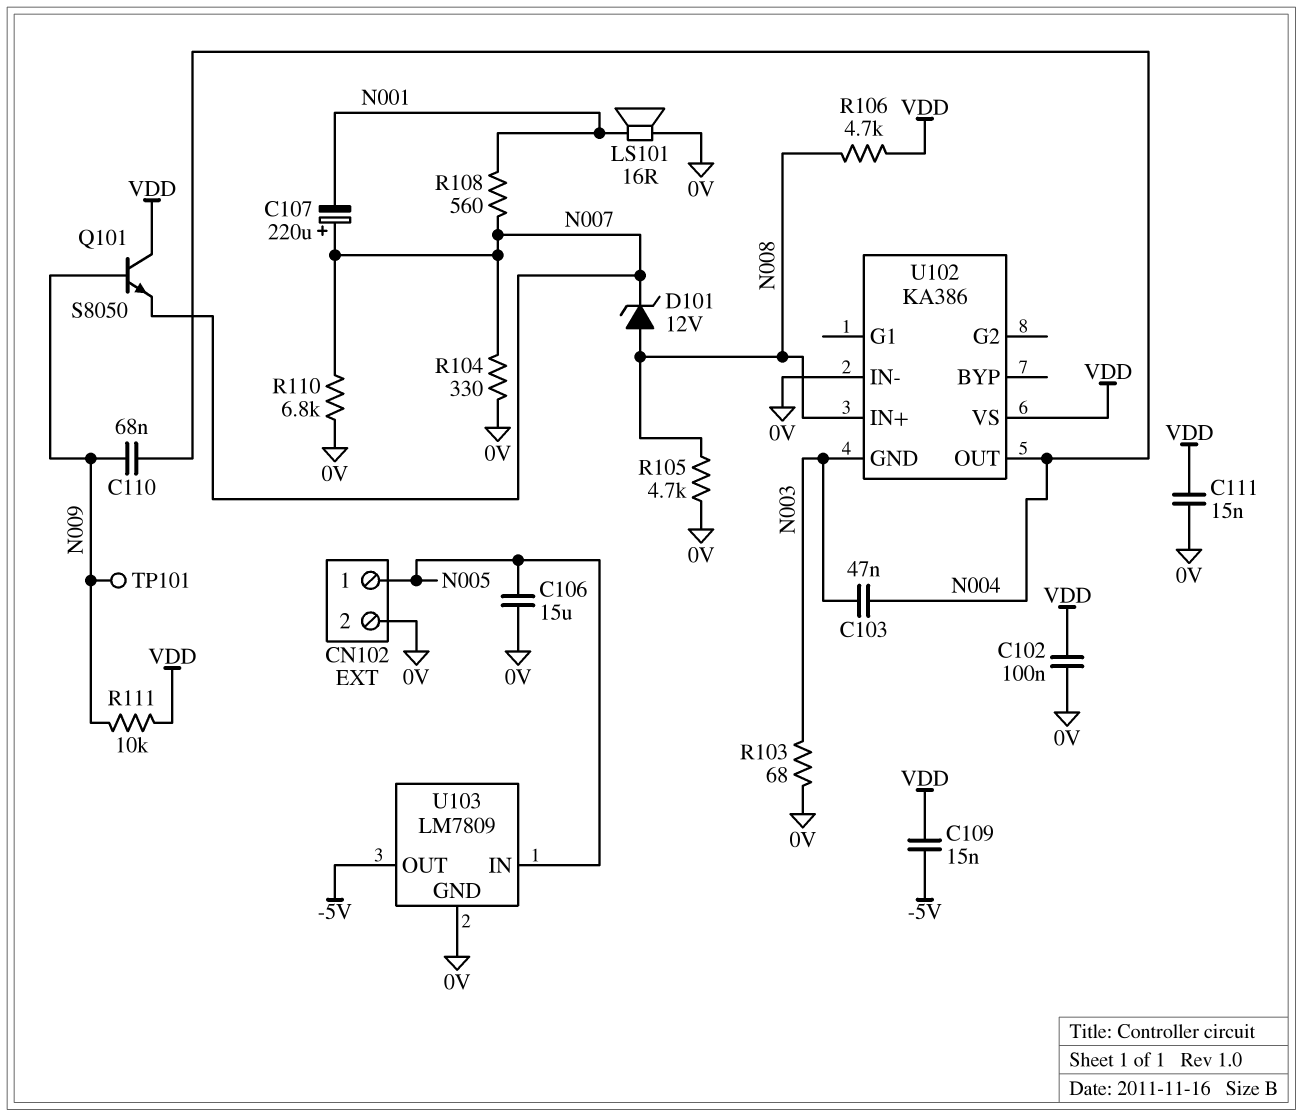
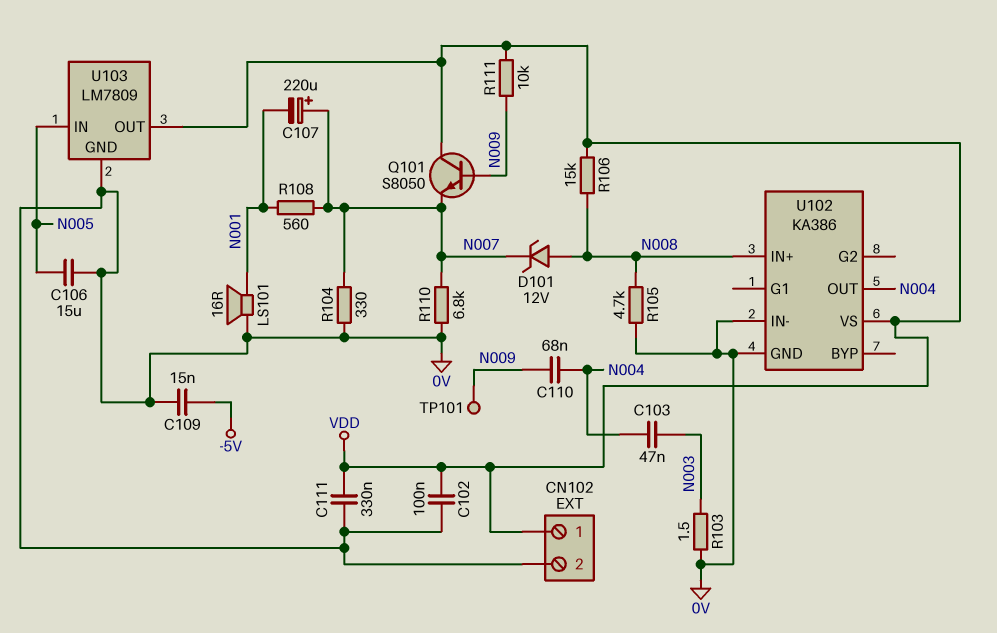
C109: 15nF (-5V, VDD) -> 15nF (-5V, 0V)
C111: 15nF (0V, VDD) -> 330nF (0V, VDD)
CN102 pin 1: N005 -> VDD
R103: 68 (0V, N003) -> 1.5 (0V, N003)
R106: 4.7k (N008, VDD) -> 15k (N008, VDD)
U102 pin GND: N003 -> 0V
U103 pin OUT: -5V -> VDD

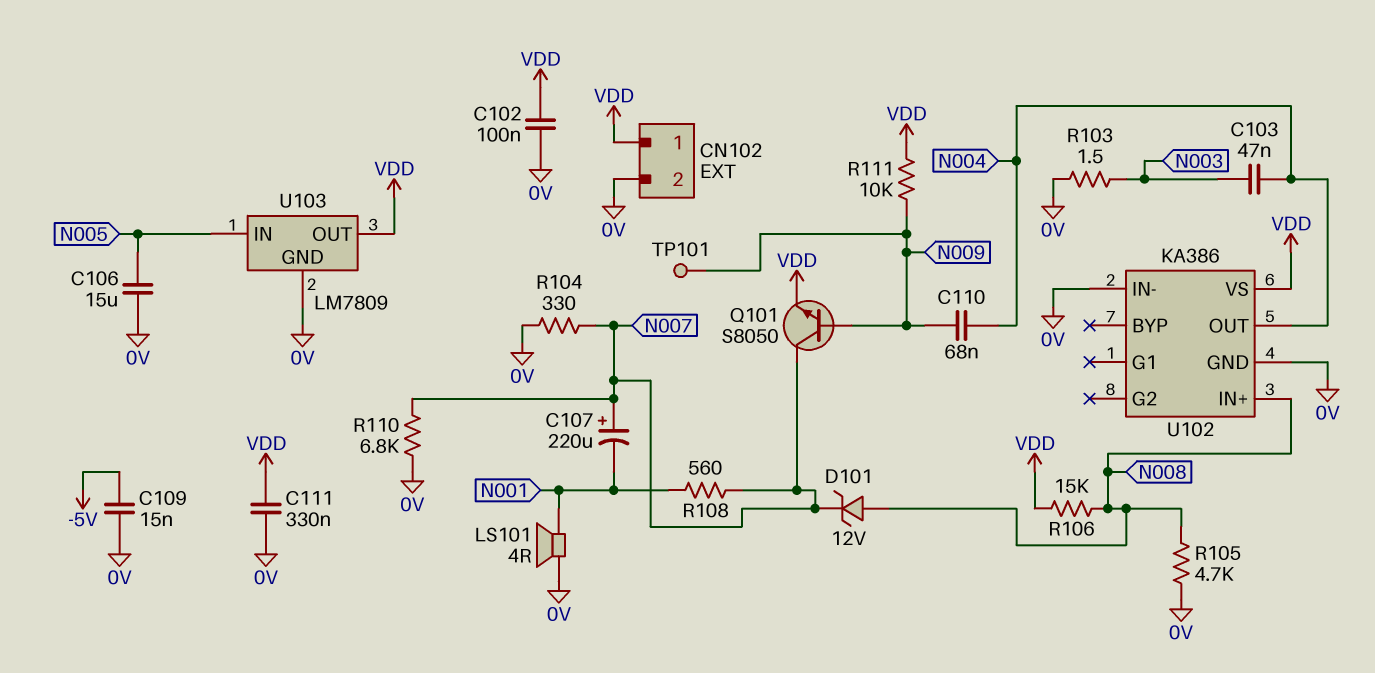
LS101: speaker 16R (0V, N001) -> speaker 4R (0V, N001)
Q101: NPN S8050 (B N009, C VDD, E N007) -> NPN S8050 (B N009, C N007, E VDD)

